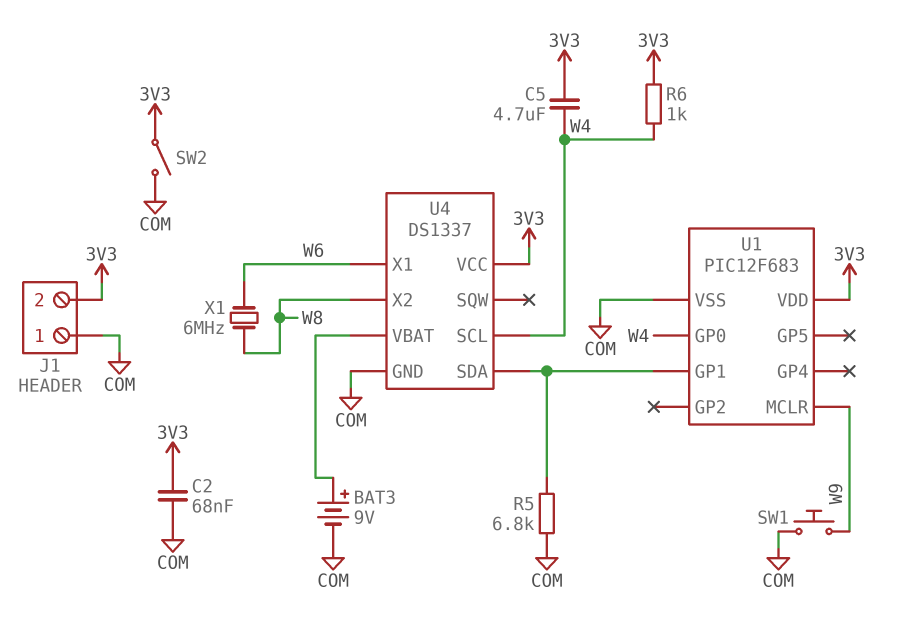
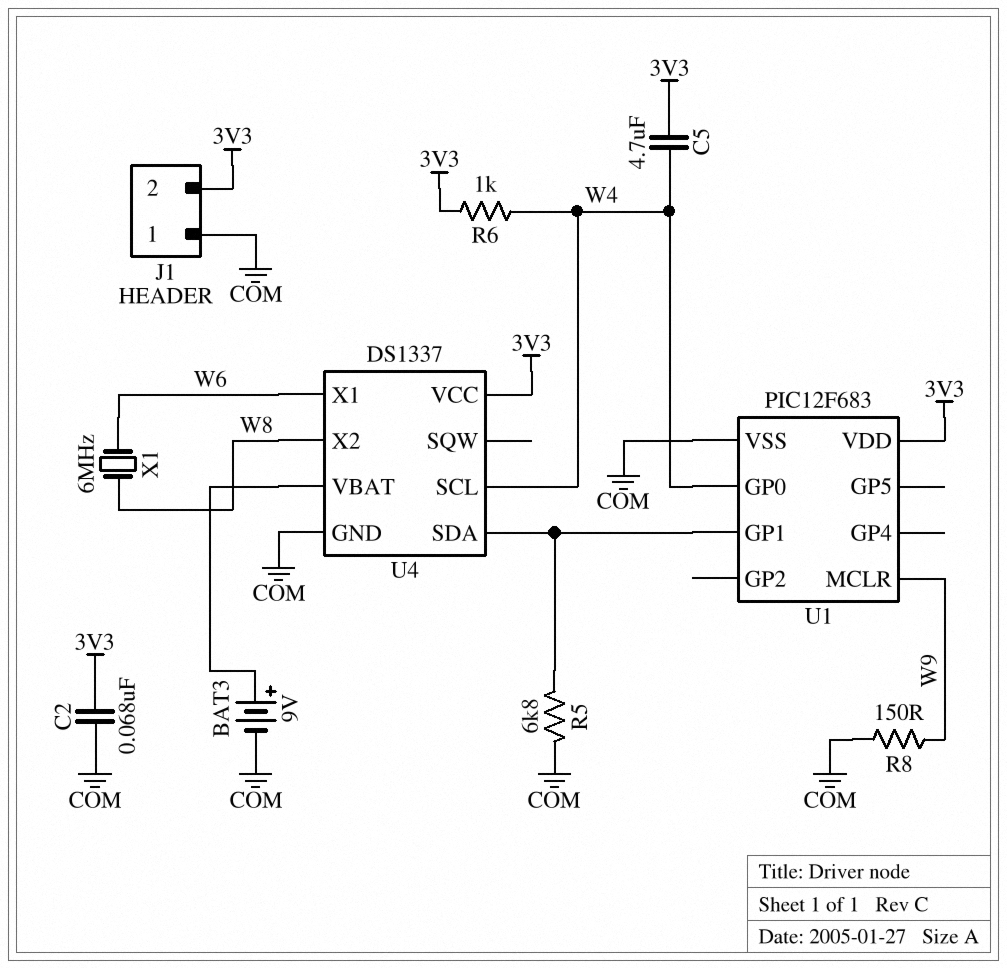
R8: none -> 150 (COM, W9)
SW1: button (COM, W9) -> none
SW2: switch (3V3, COM) -> none

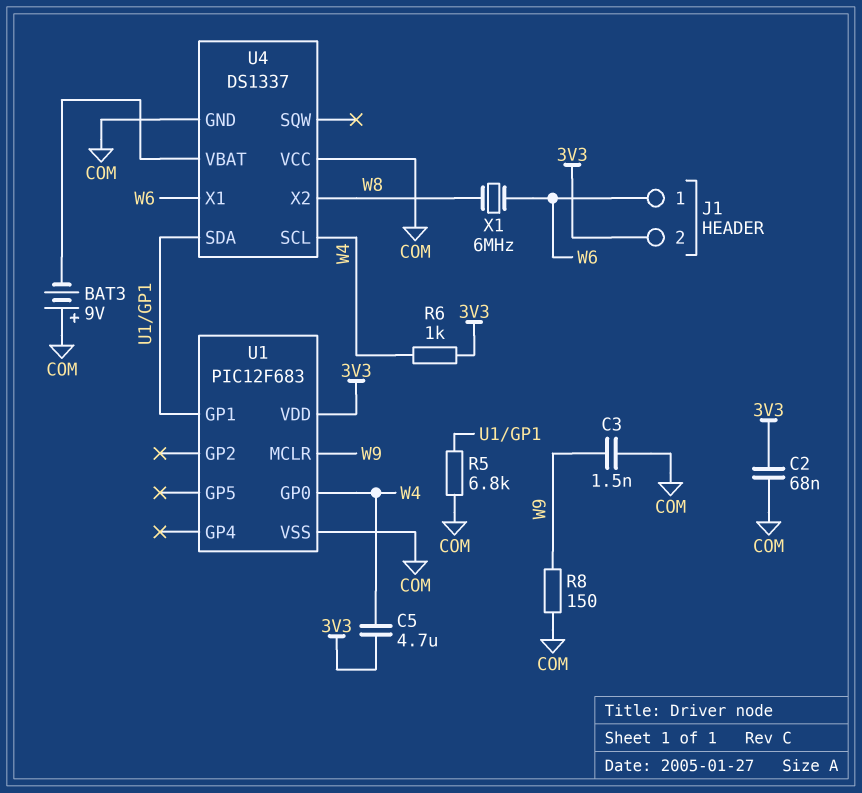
BAT3: 9V (plus U4/VBAT, minus COM) -> 9V (plus COM, minus U4/VBAT)
C3: none -> 1.5nF (COM, W9)
J1 pin 1: COM -> W6
U4 pin VCC: 3V3 -> COM

